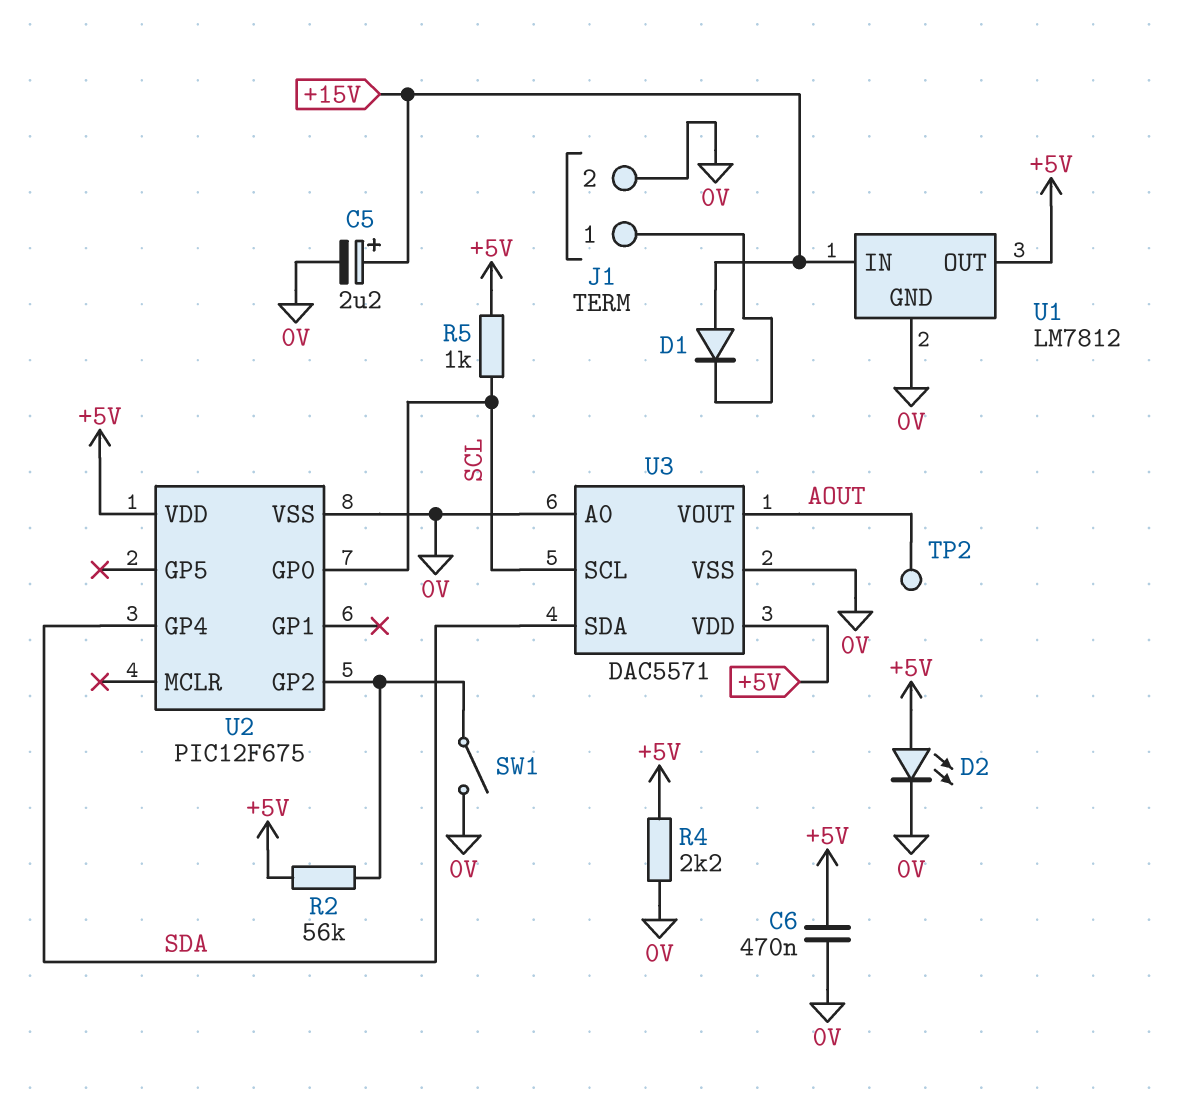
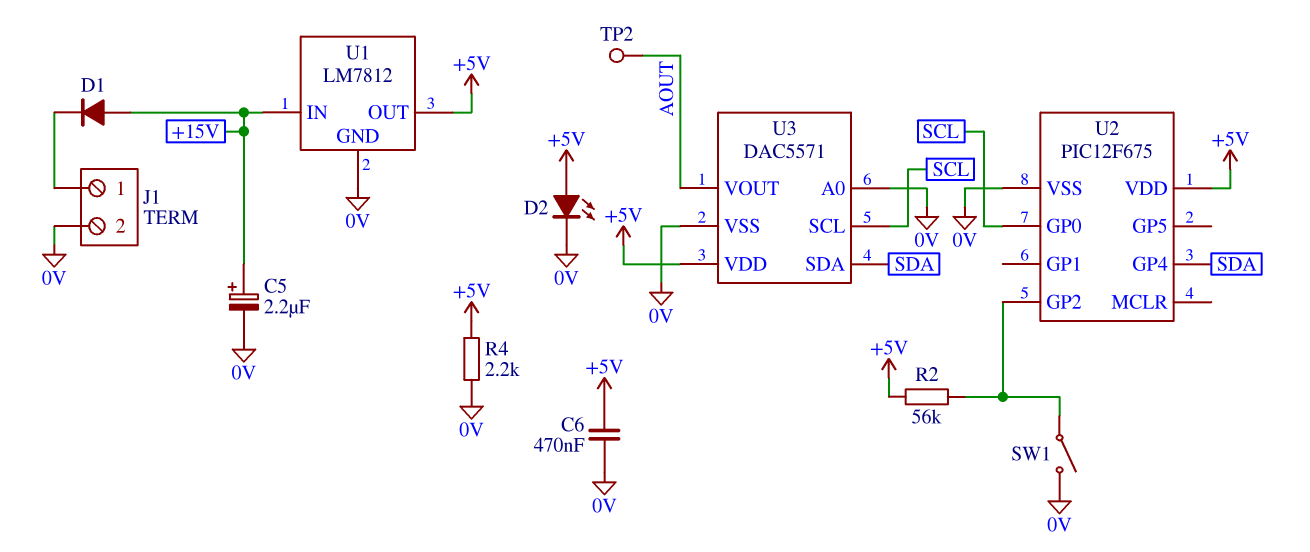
R5: 1k (+5V, SCL) -> none

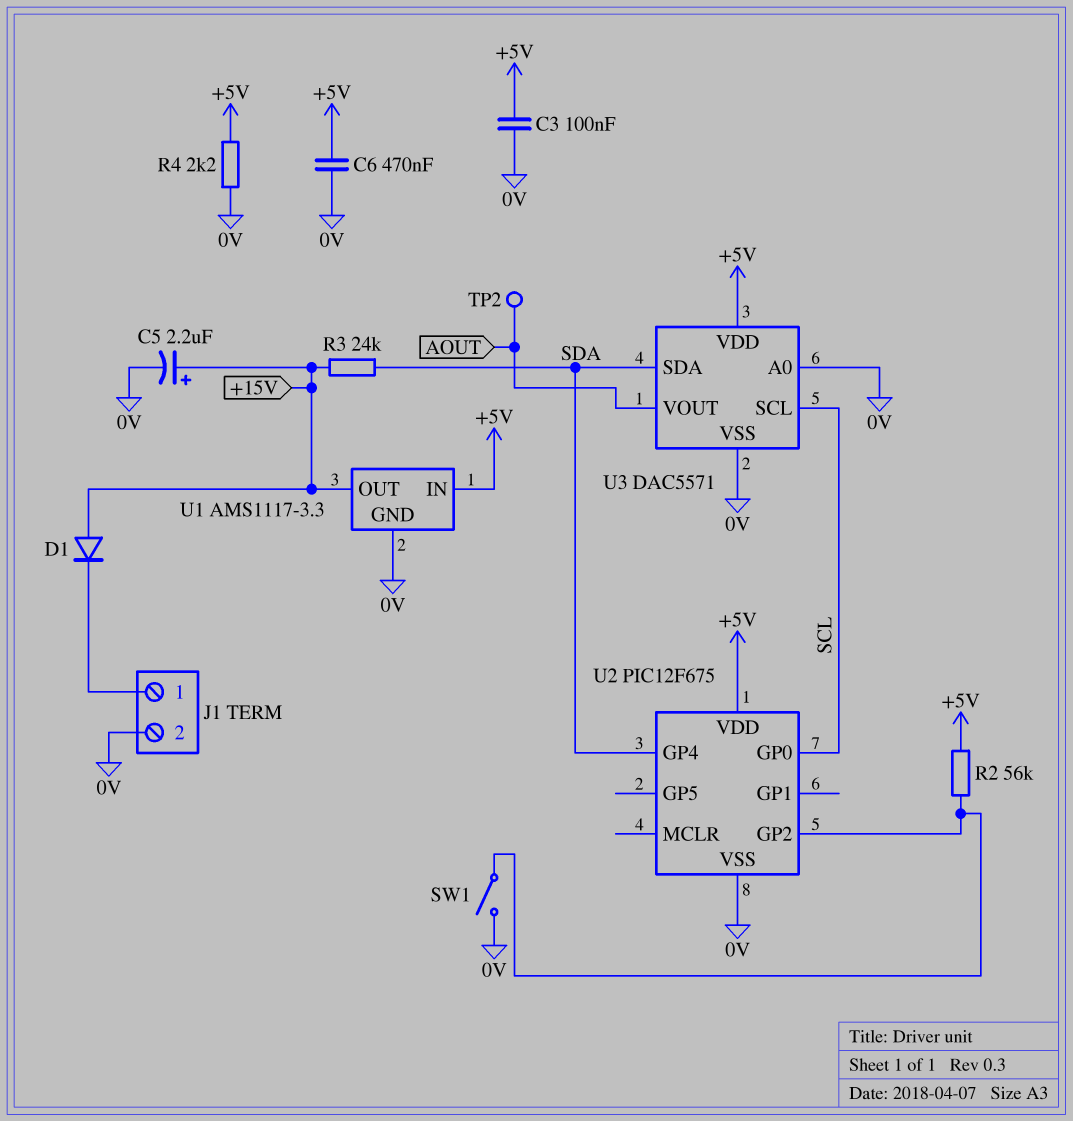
C3: none -> 100nF (+5V, 0V)
D2: LED (A +5V, K 0V) -> none
R3: none -> 24k (+15V, SDA)
U1: LM7812 -> AMS1117-3.3
U1 pin IN: +15V -> +5V
U1 pin OUT: +5V -> +15V

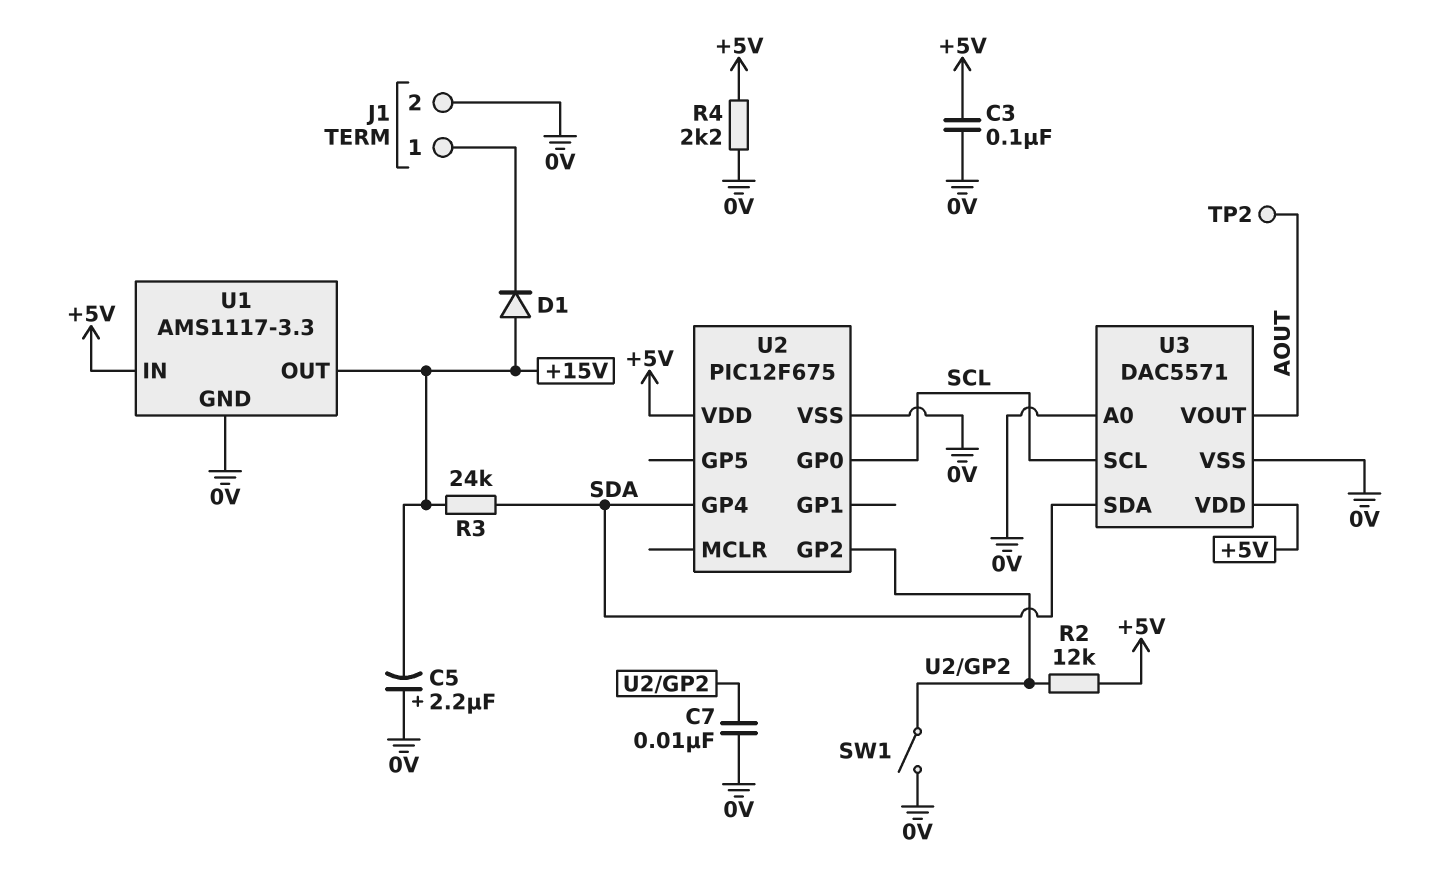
C5: 2.2uF (plus +15V, minus 0V) -> 2.2uF (plus 0V, minus +15V)
C6: 470nF (+5V, 0V) -> none
C7: none -> 10nF (0V, U2/GP2)
R2: 56k (+5V, U2/GP2) -> 12k (+5V, U2/GP2)

